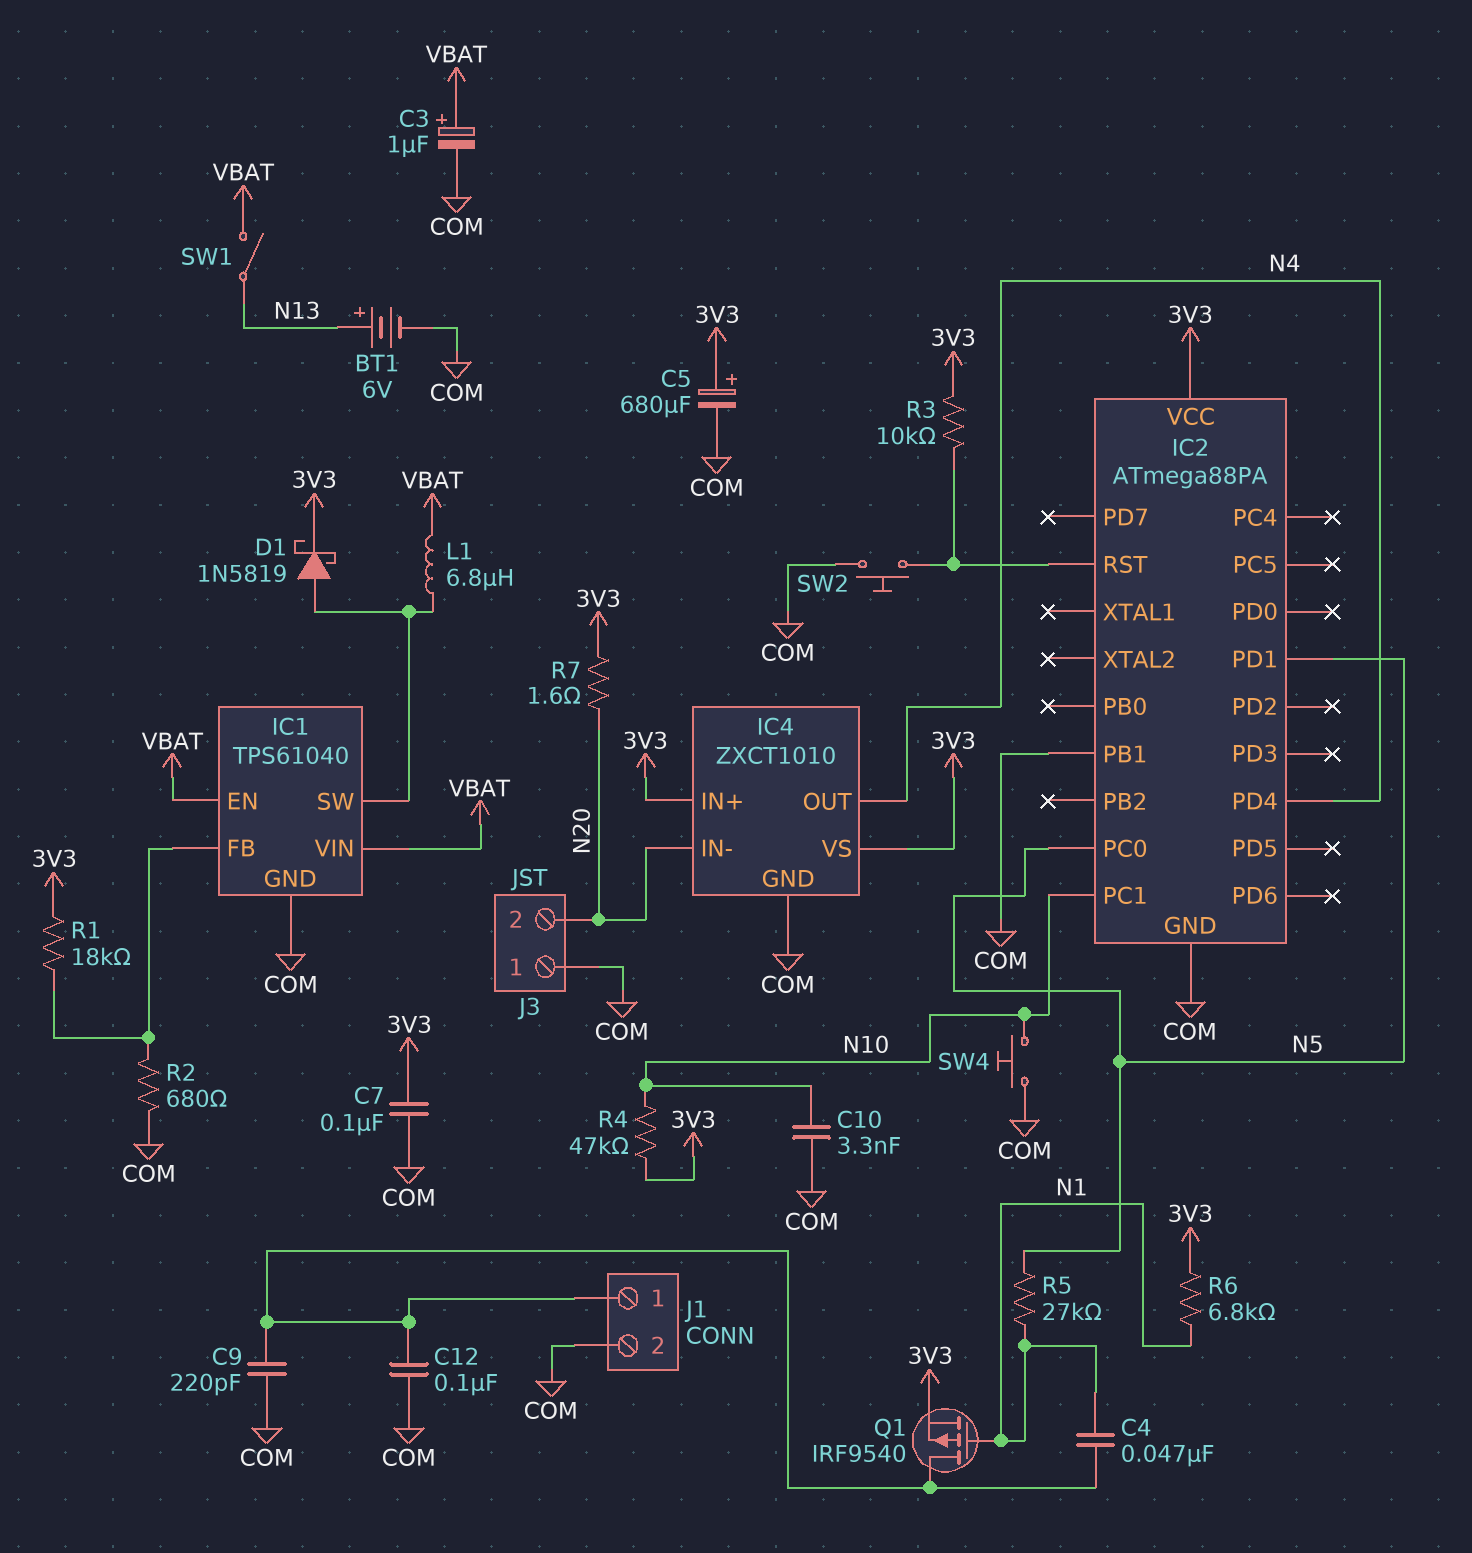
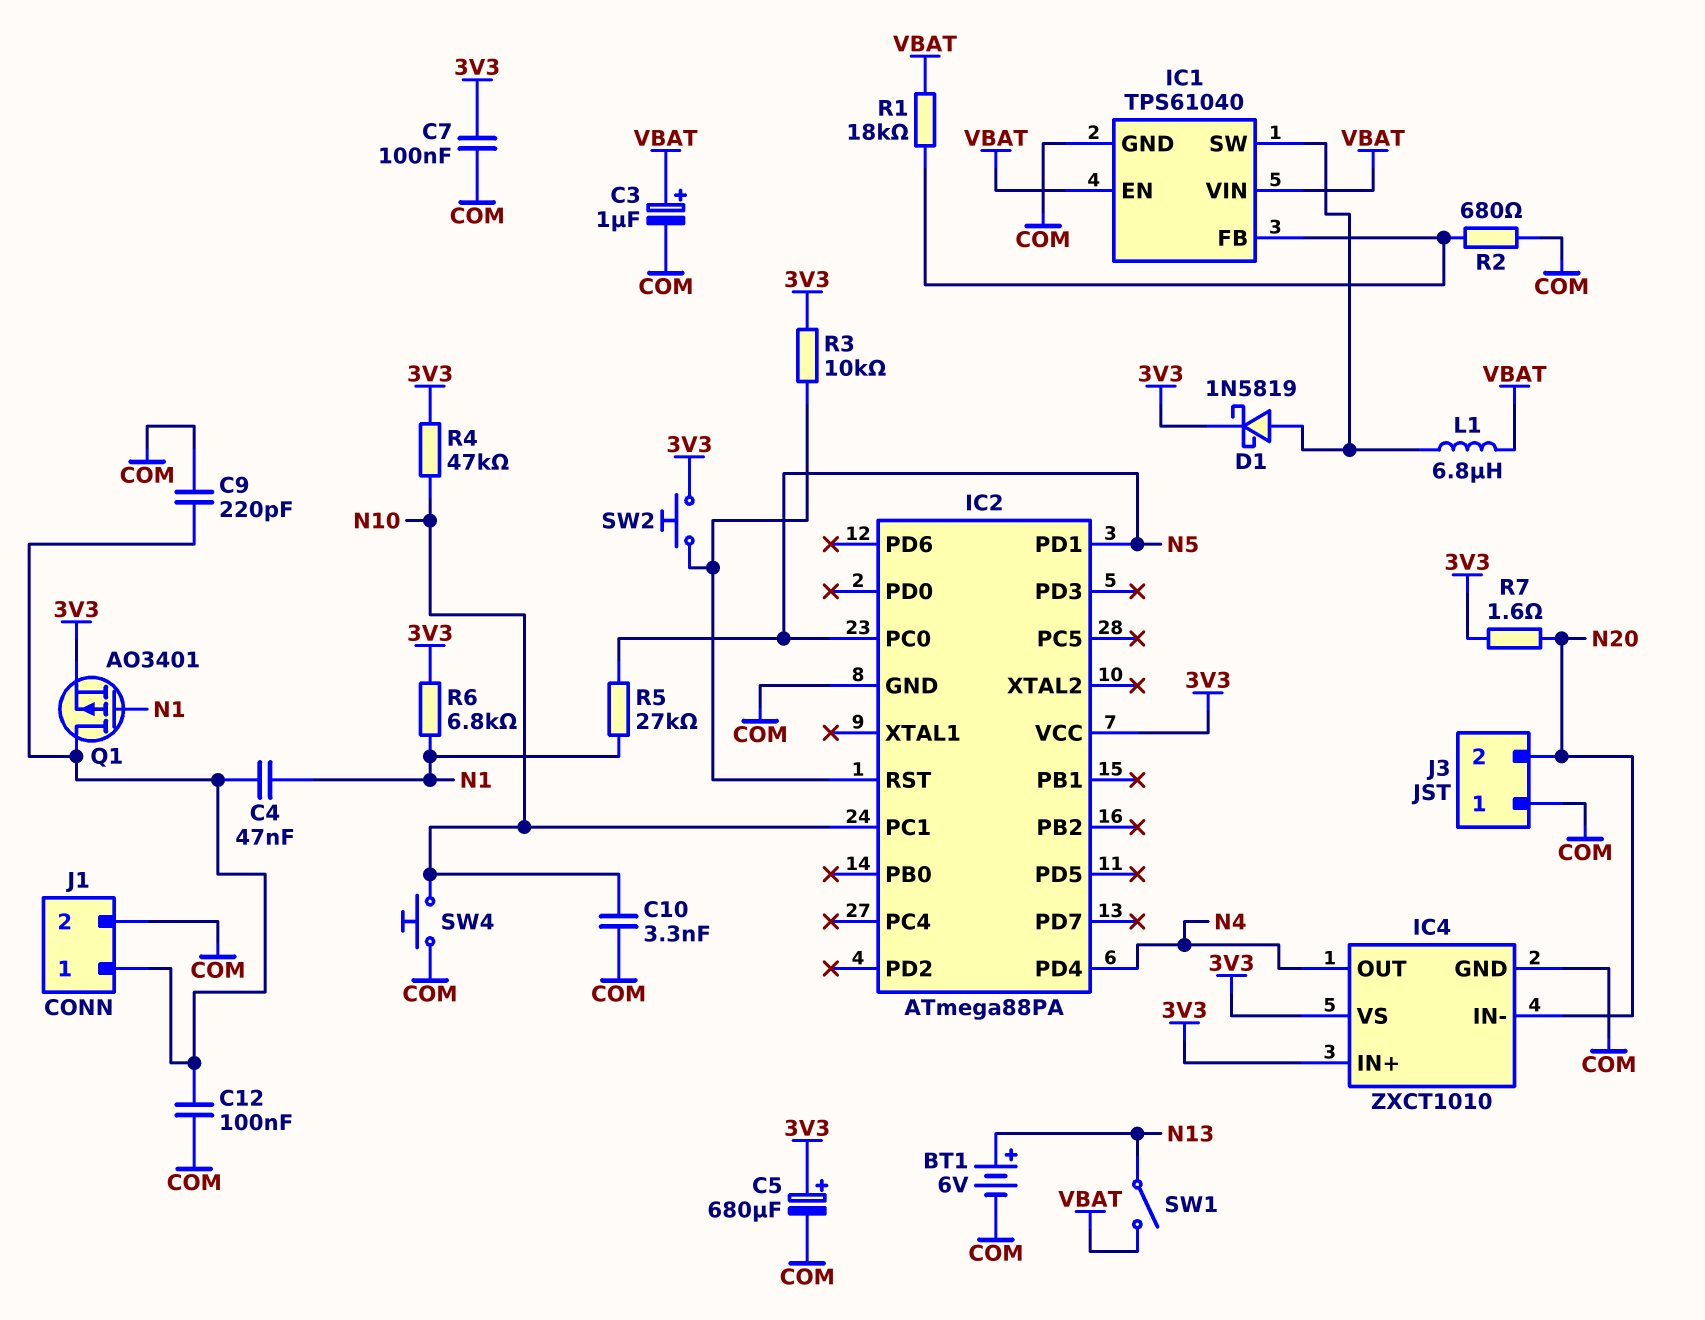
IC2 pin PB1: COM -> none
Q1: PMOS IRF9540 (G N1, D J1/1, S 3V3) -> PMOS AO3401 (G N1, D J1/1, S 3V3)
R1: 18k (3V3, IC1/FB) -> 18k (IC1/FB, VBAT)
SW2: button (COM, IC2/RST) -> button (3V3, IC2/RST)

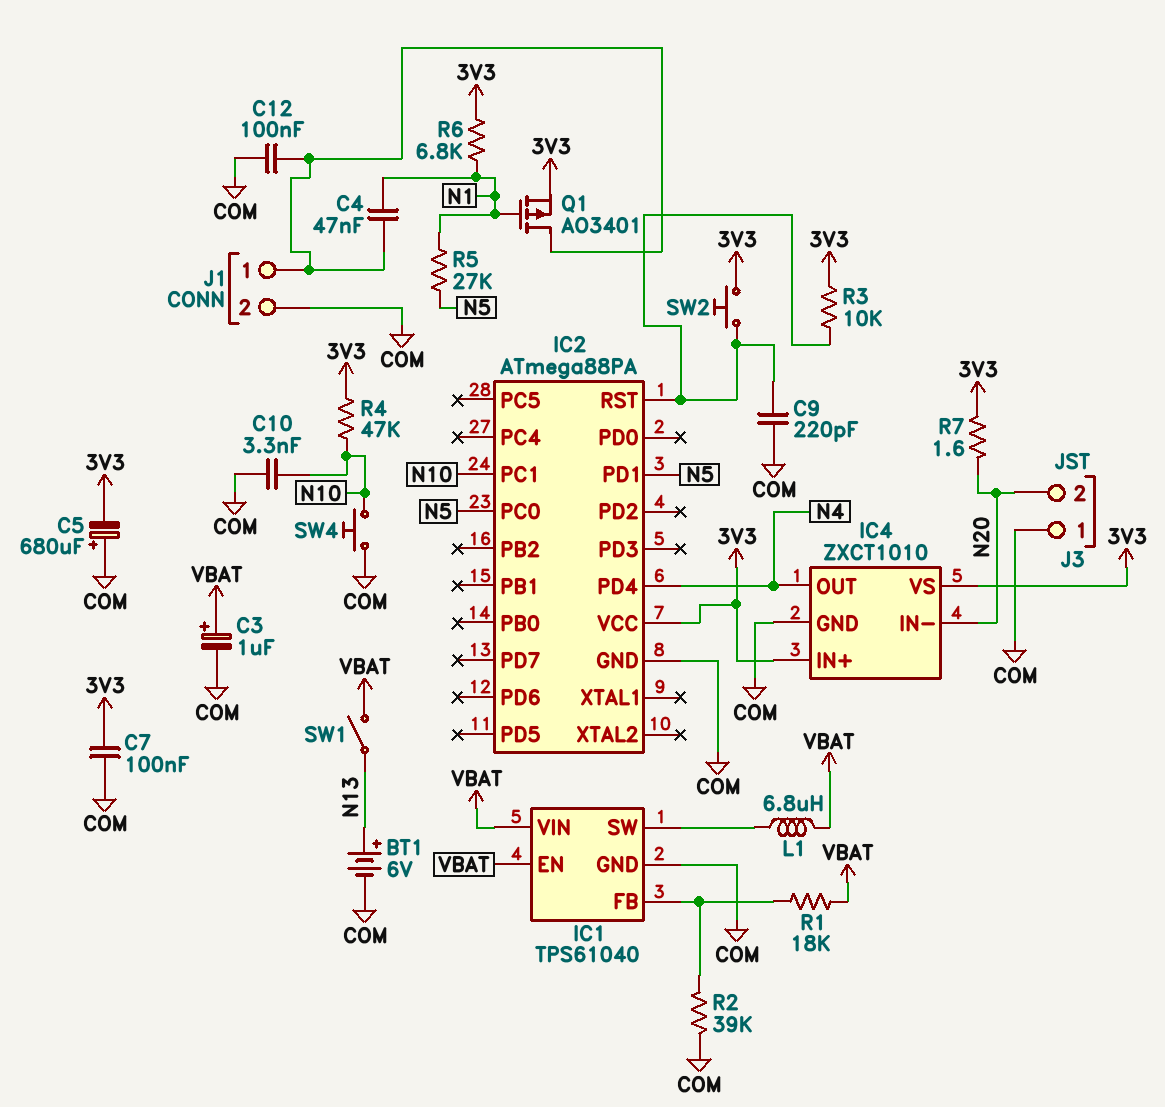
C5: 680uF (plus 3V3, minus COM) -> 680uF (plus COM, minus 3V3)
C9: 220pF (COM, J1/1) -> 220pF (COM, IC2/RST)
D1: schottky 1N5819 (A IC1/SW, K 3V3) -> none
R2: 680 (COM, IC1/FB) -> 39k (COM, IC1/FB)

